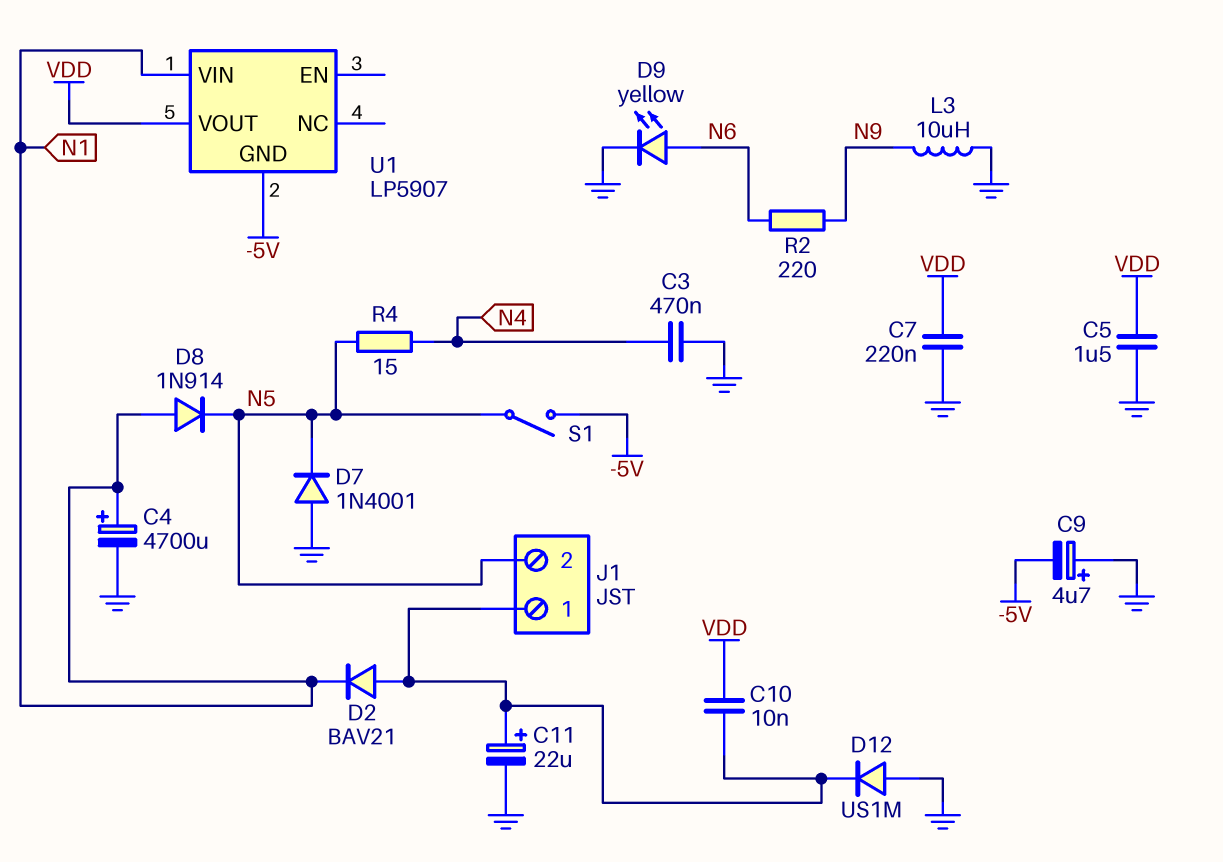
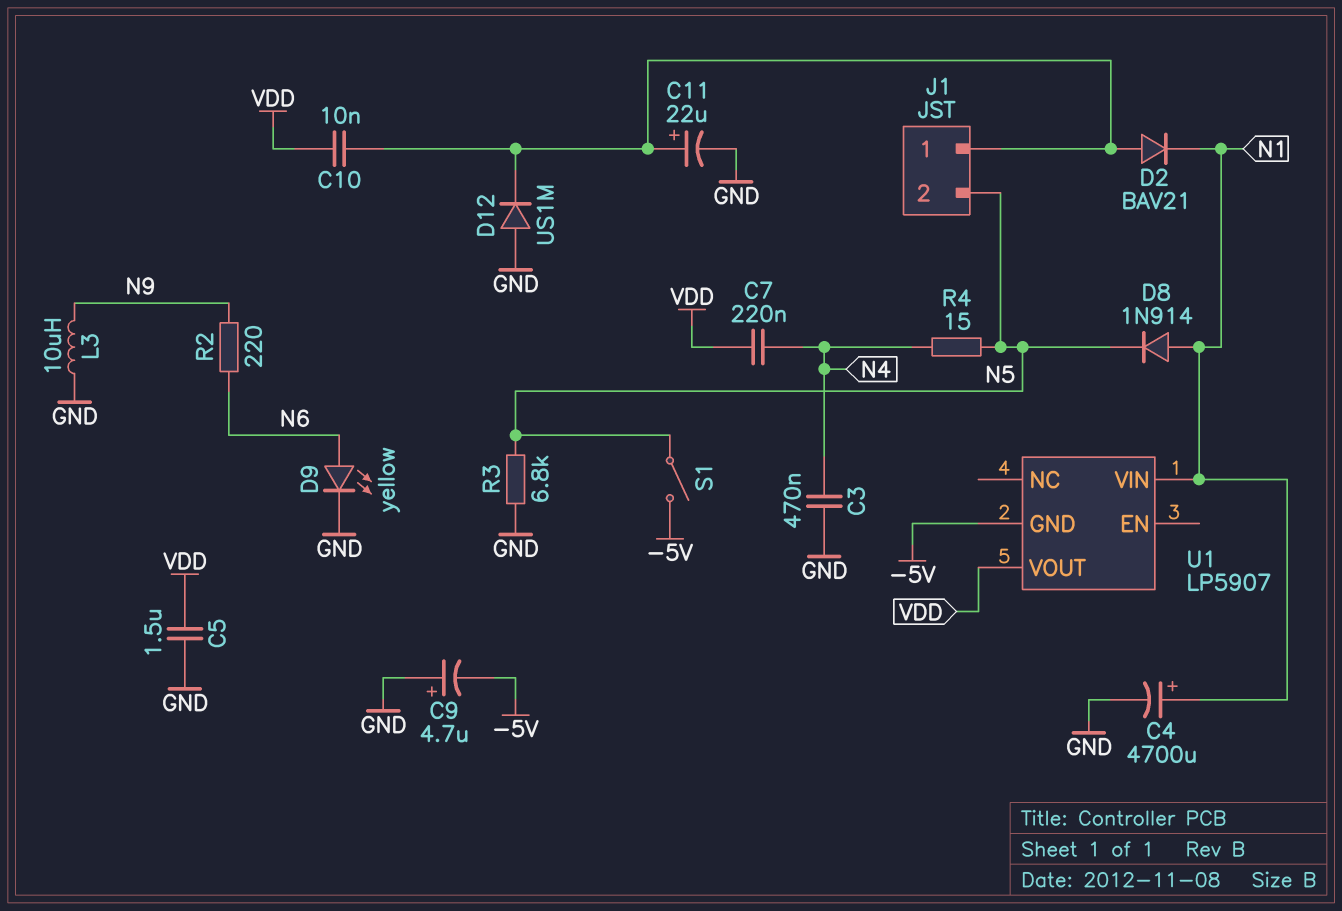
C7: 220nF (GND, VDD) -> 220nF (N4, VDD)
D7: diode 1N4001 (A GND, K N5) -> none
R3: none -> 6.8k (GND, N5)

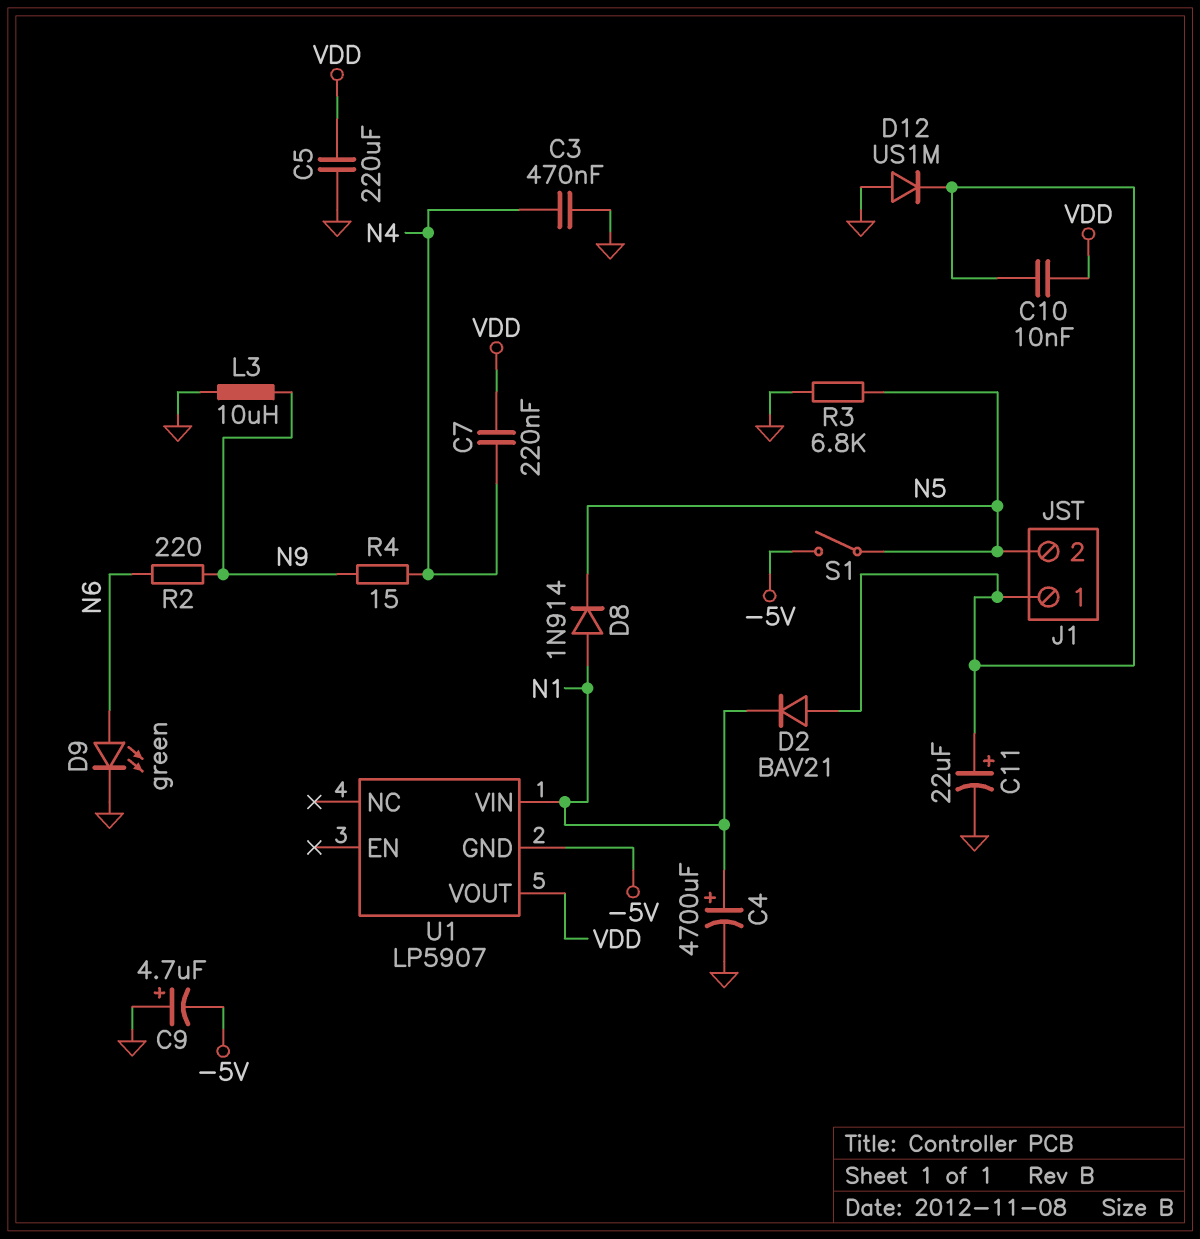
C5: 1.5uF (GND, VDD) -> 220uF (GND, VDD)
D9: LED yellow (A N6, K GND) -> LED green (A N6, K GND)
R4: 15 (N4, N5) -> 15 (N4, N9)

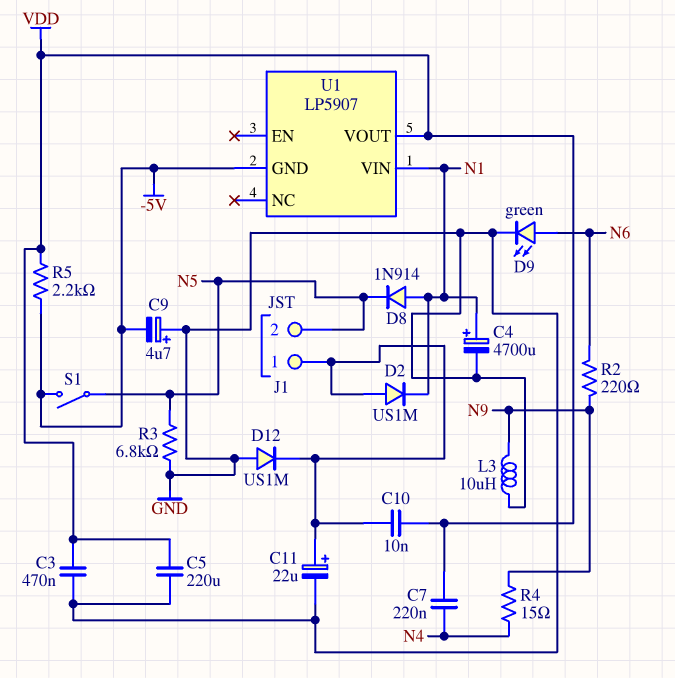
C3: 470nF (GND, N4) -> 470nF (GND, VDD)
D2: diode BAV21 (A J1/1, K N1) -> diode US1M (A J1/1, K N1)
R5: none -> 2.2k (-5V, VDD)

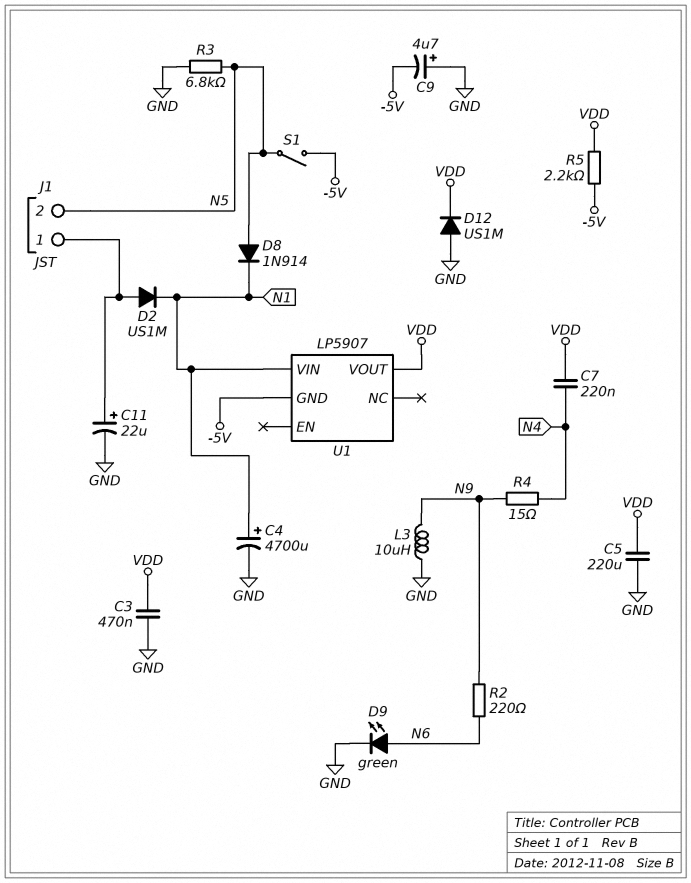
C10: 10nF (J1/1, VDD) -> none
D8: diode 1N914 (A N1, K N5) -> diode 1N914 (A N5, K N1)
D12: diode US1M (A GND, K J1/1) -> diode US1M (A GND, K VDD)

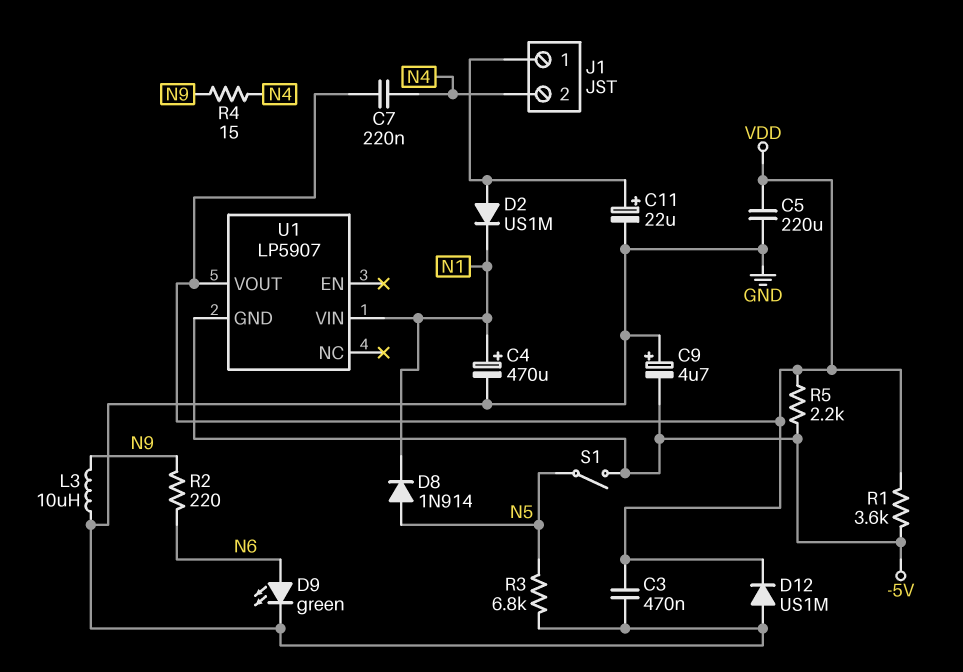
C4: 4700uF (plus N1, minus GND) -> 470uF (plus N1, minus GND)
J1 pin 2: N5 -> N4
R1: none -> 3.6k (-5V, VDD)

